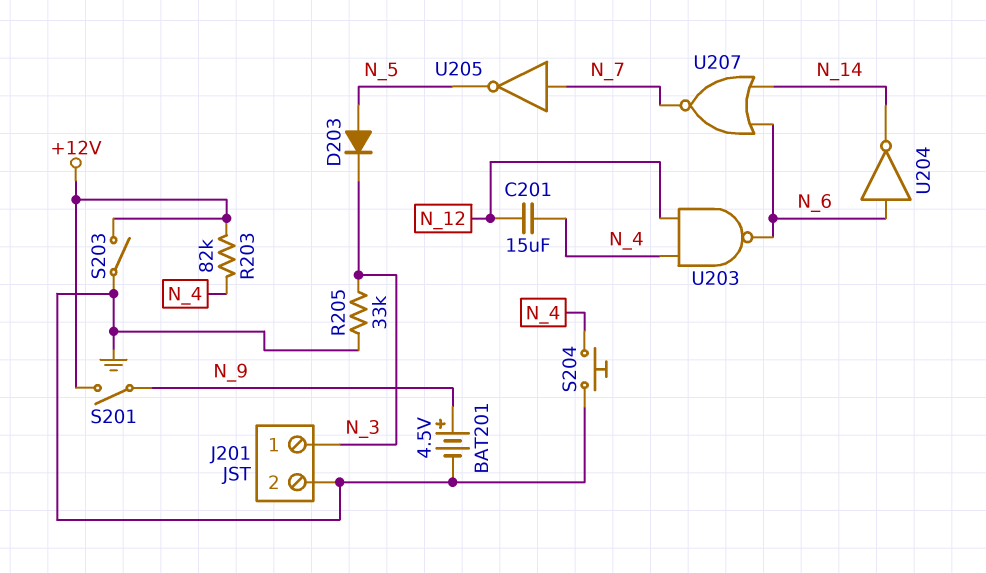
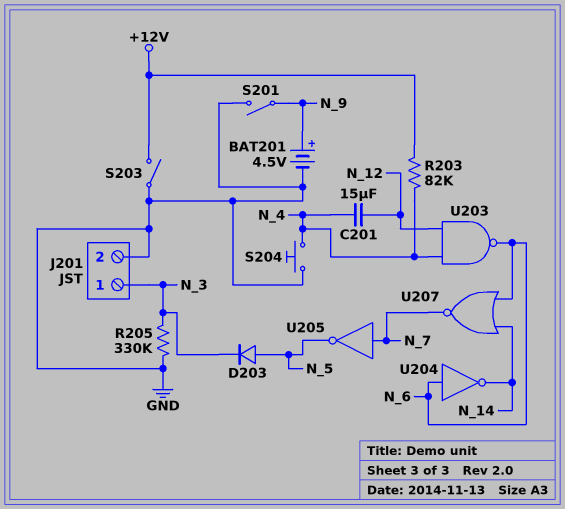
R205: 33k (GND, N_3) -> 330k (GND, N_3)
S201: switch (+12V, N_9) -> switch (GND, N_9)

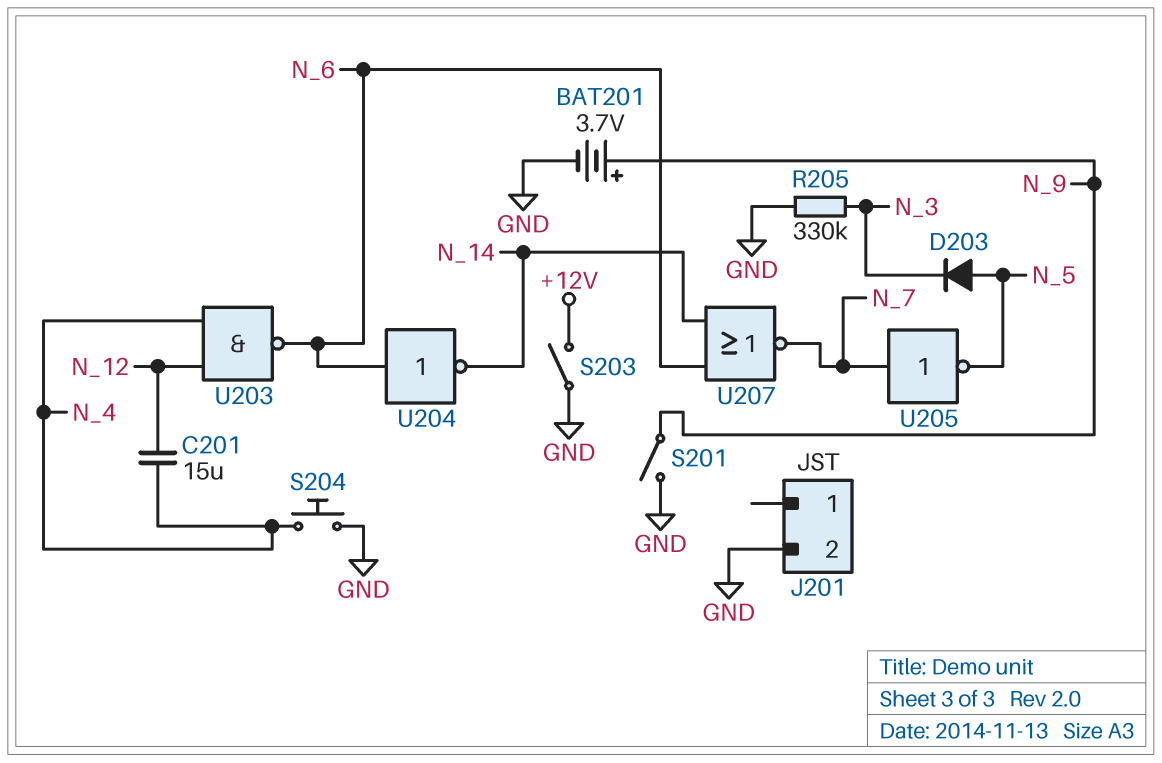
BAT201: 4.5V (plus N_9, minus GND) -> 3.7V (plus N_9, minus GND)
J201 pin 1: N_3 -> none
R203: 82k (+12V, N_4) -> none

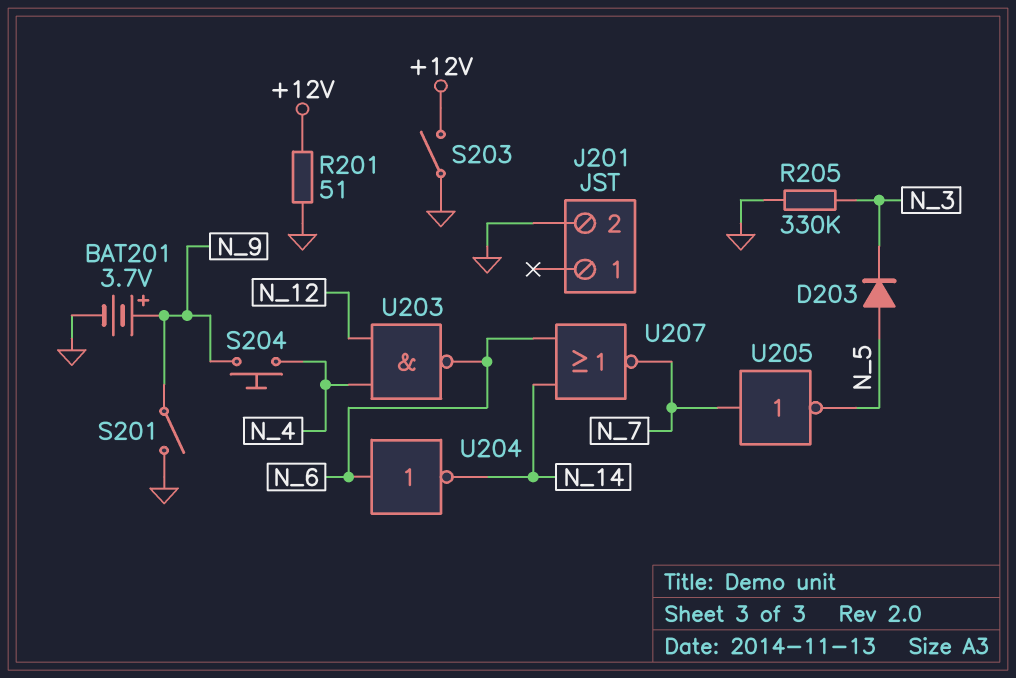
C201: 15uF (N_4, N_12) -> none
R201: none -> 51 (+12V, GND)
S204: button (GND, N_4) -> button (N_4, N_9)

